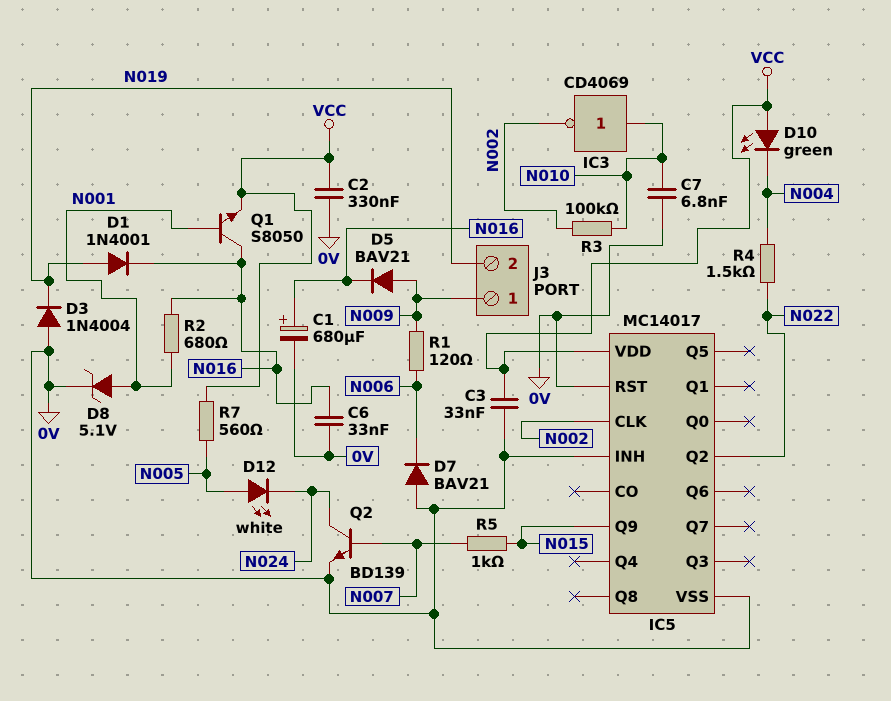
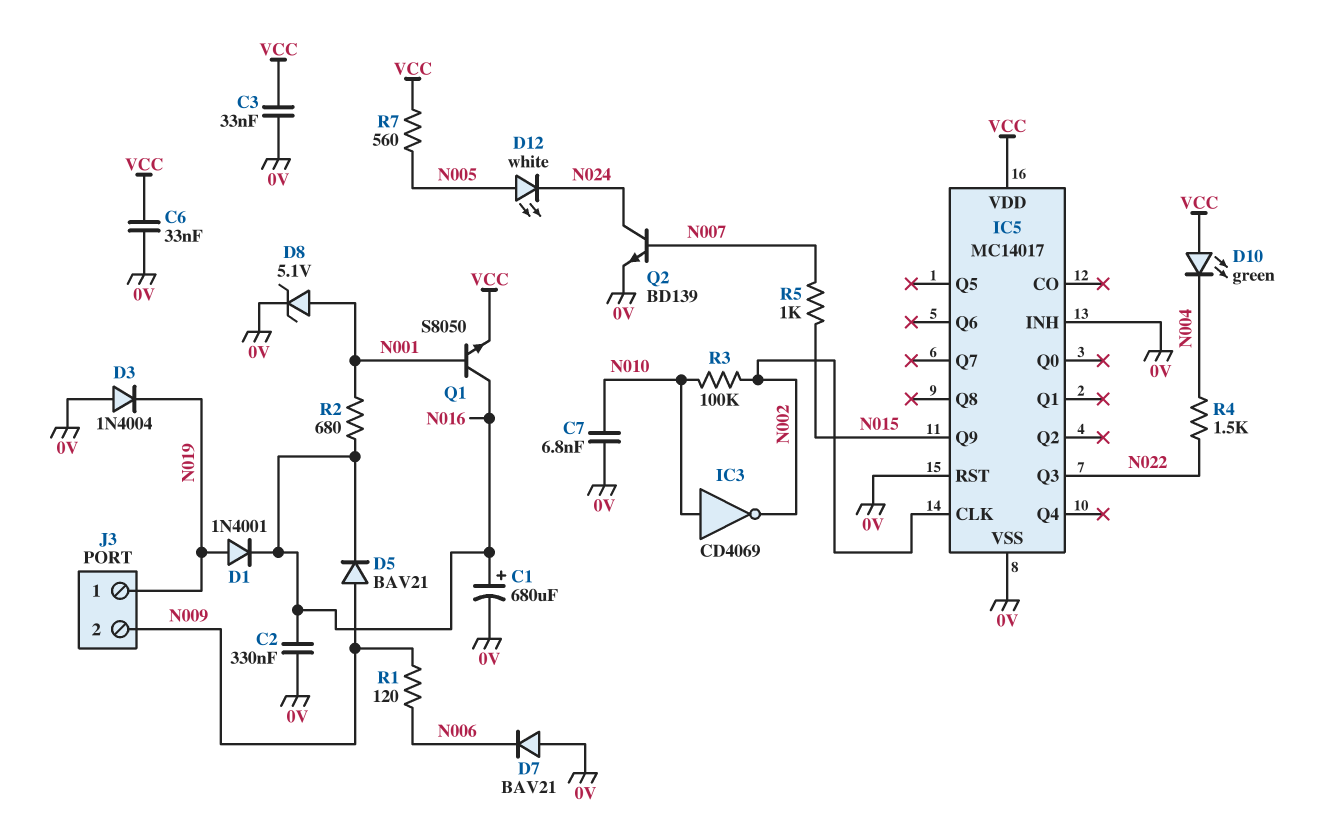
C2: 330nF (0V, VCC) -> 330nF (0V, N016)
C6: 33nF (0V, N016) -> 33nF (0V, VCC)
IC5 pin Q2: N022 -> none
IC5 pin Q3: none -> N022
J3 pin 1: N009 -> N019
J3 pin 2: N019 -> N009

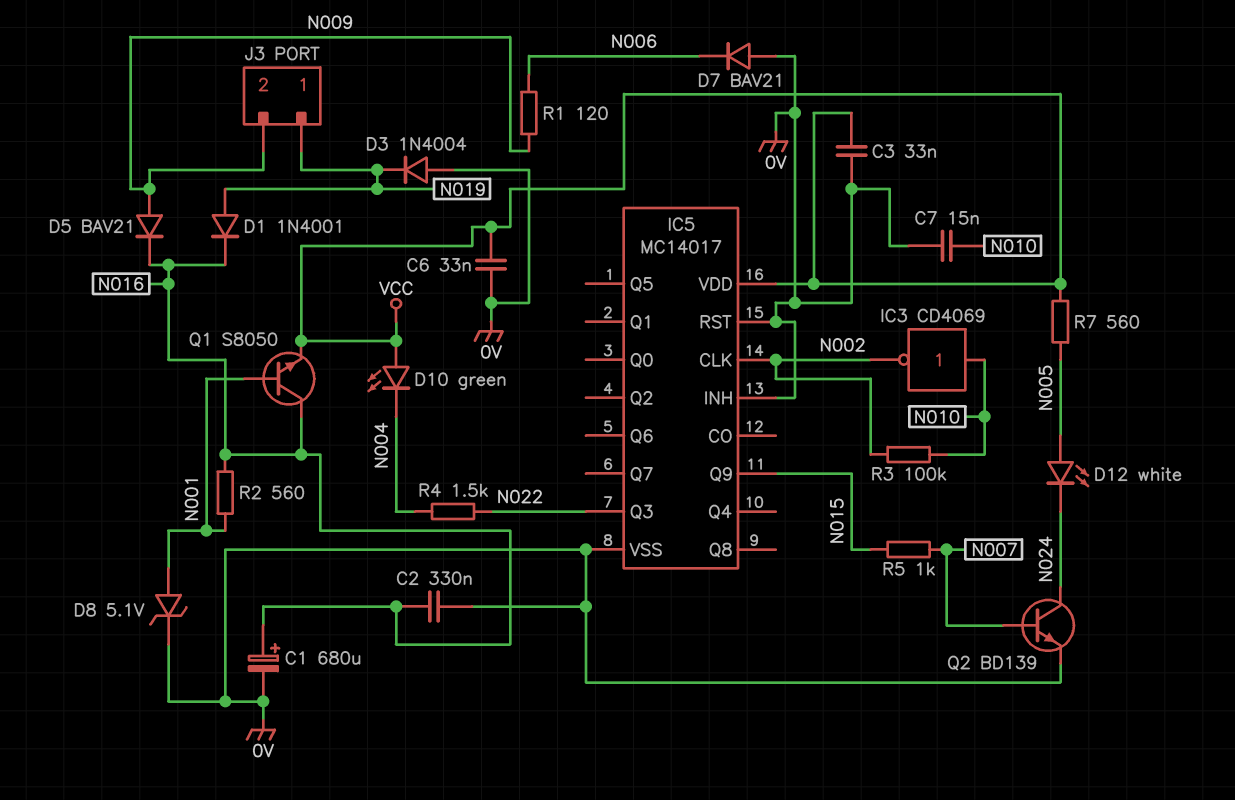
C7: 6.8nF (0V, N010) -> 15nF (0V, N010)
R2: 680 (N001, N016) -> 560 (N001, N016)

